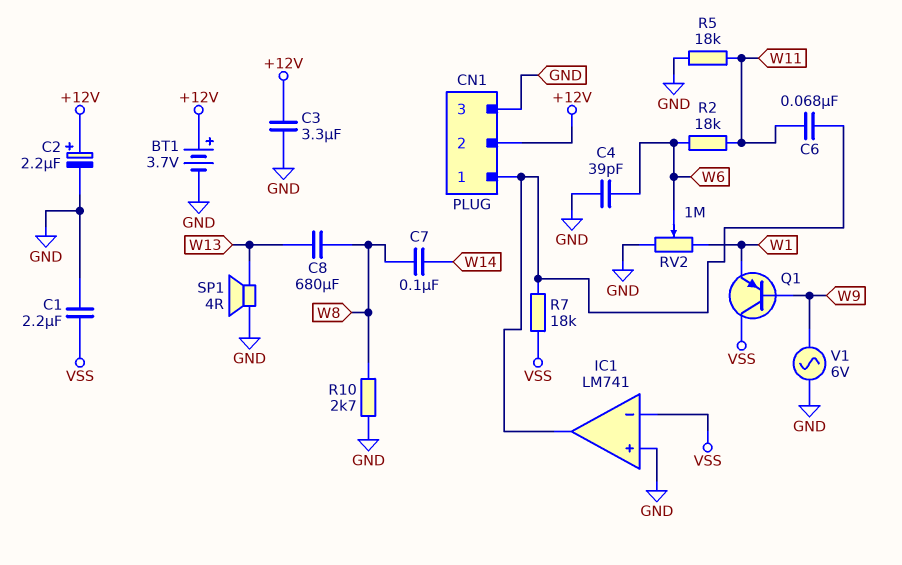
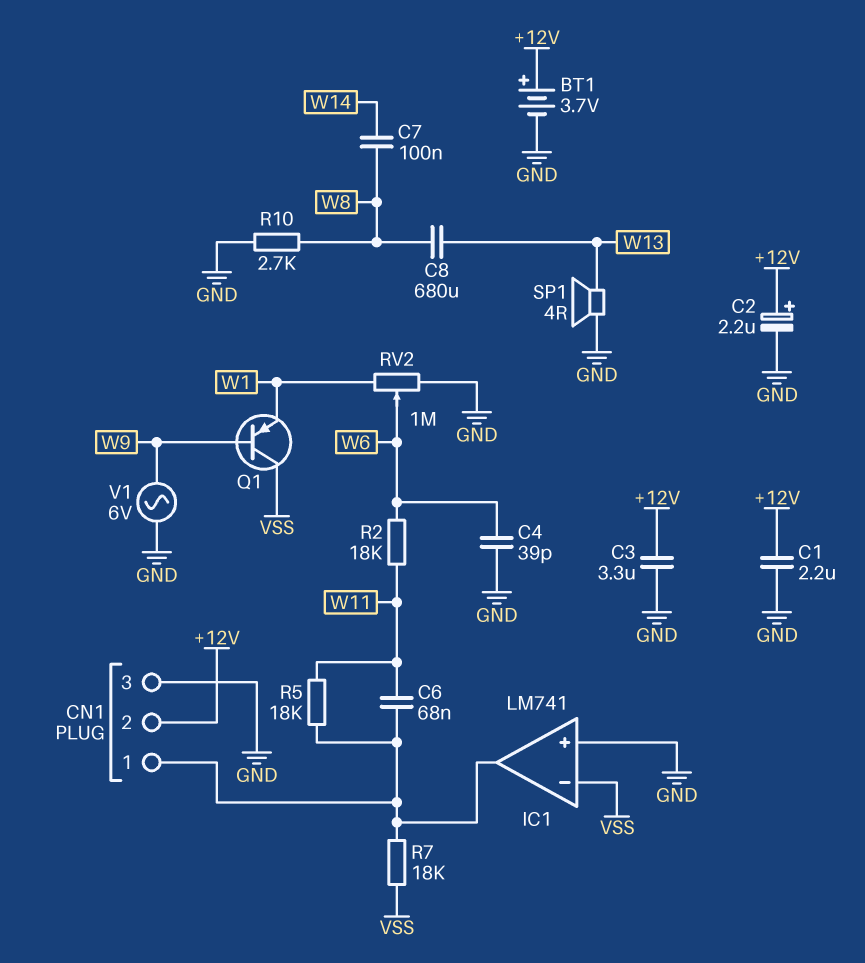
C1: 2.2uF (GND, VSS) -> 2.2uF (+12V, GND)
R5: 18k (GND, W11) -> 18k (CN1/1, W11)

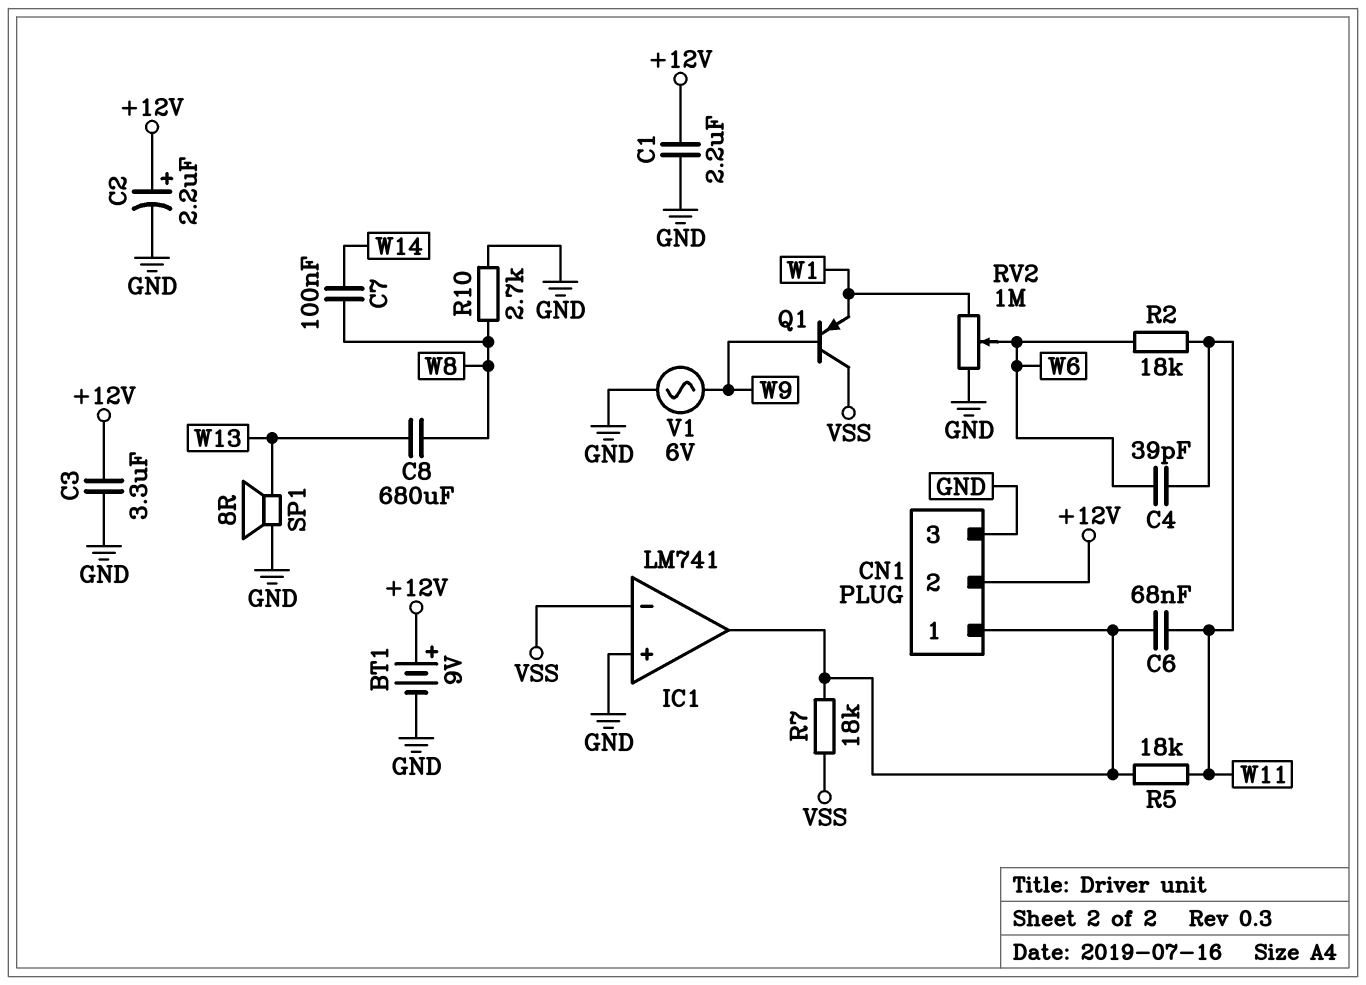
BT1: 3.7V (plus +12V, minus GND) -> 9V (plus +12V, minus GND)
C4: 39pF (GND, W6) -> 39pF (W6, W11)
SP1: speaker 4R (GND, W13) -> speaker 8R (GND, W13)

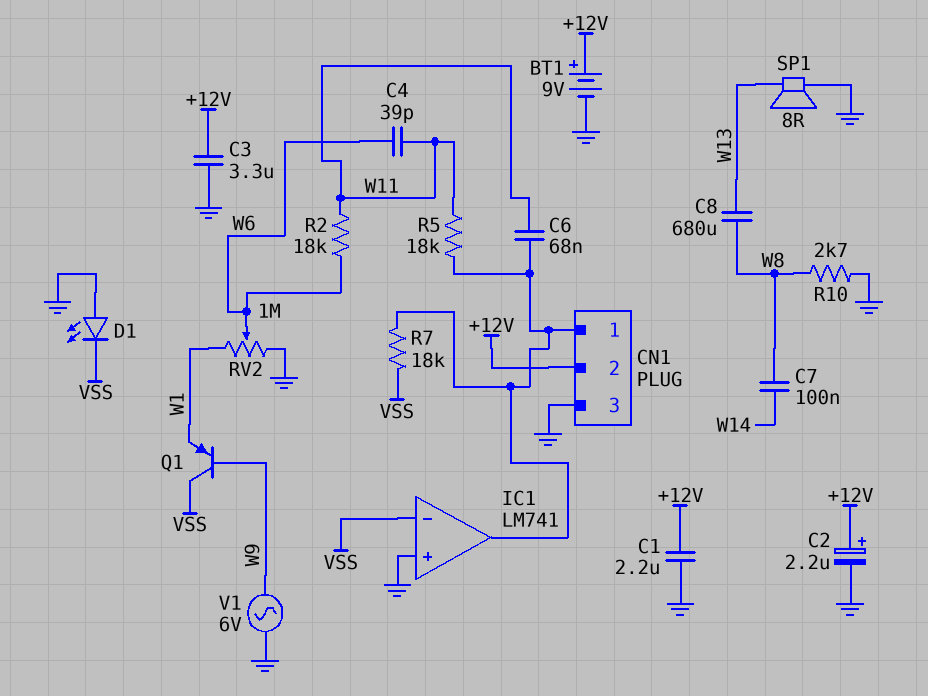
D1: none -> LED (A GND, K VSS)

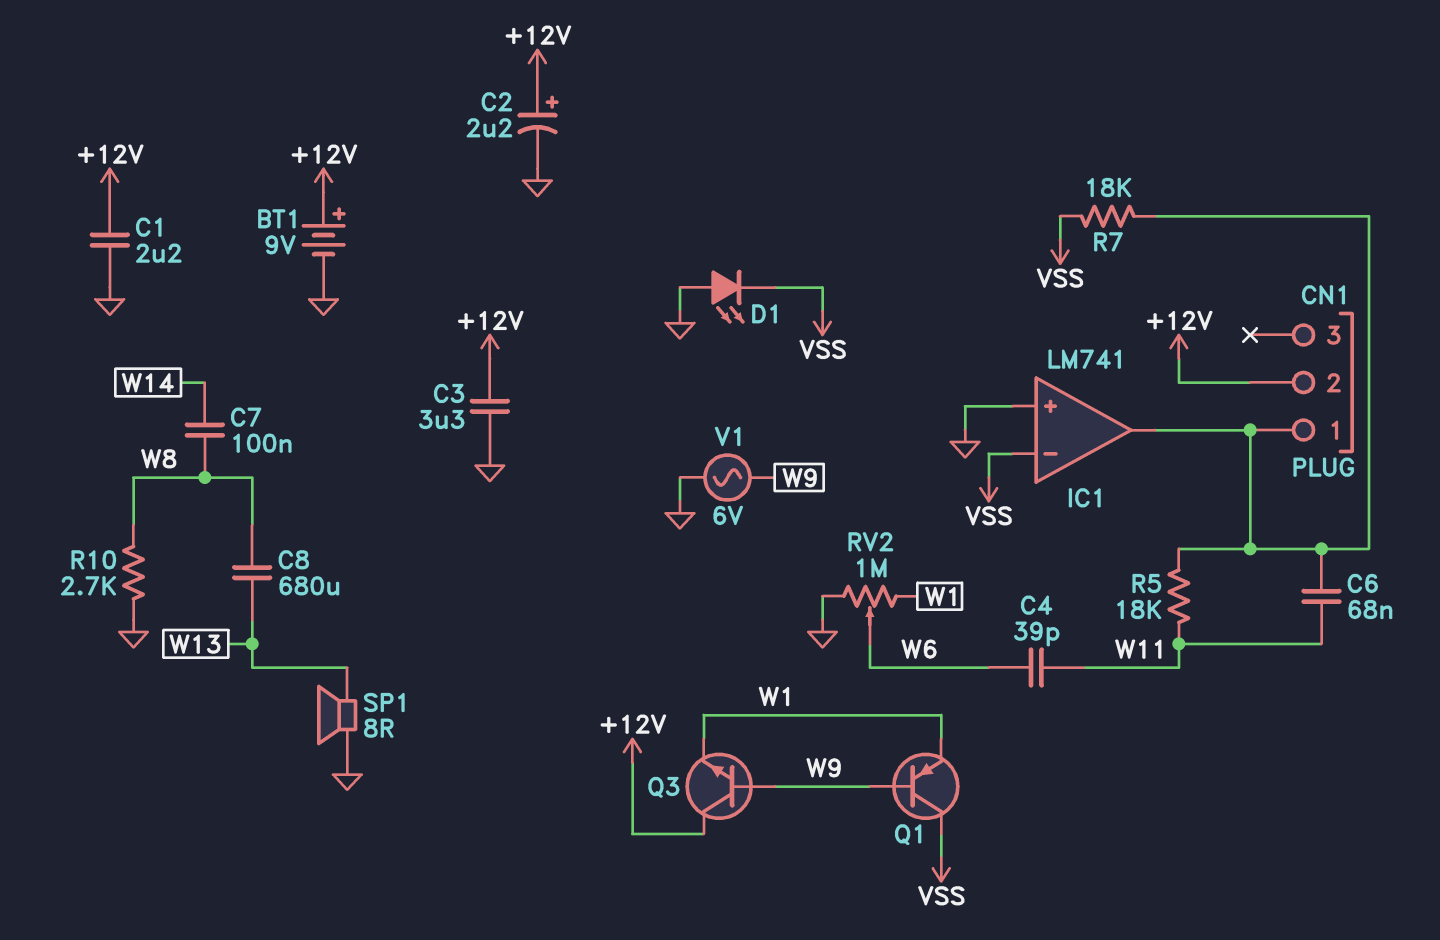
CN1 pin 3: GND -> none
Q3: none -> NPN (B W9, C +12V, E W1)
R2: 18k (W6, W11) -> none

